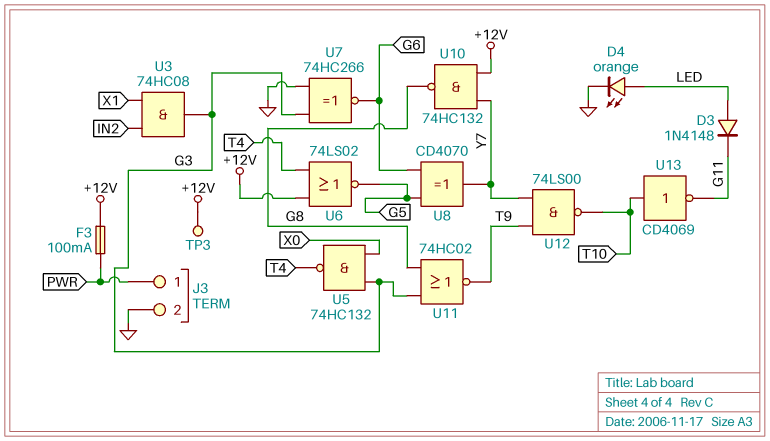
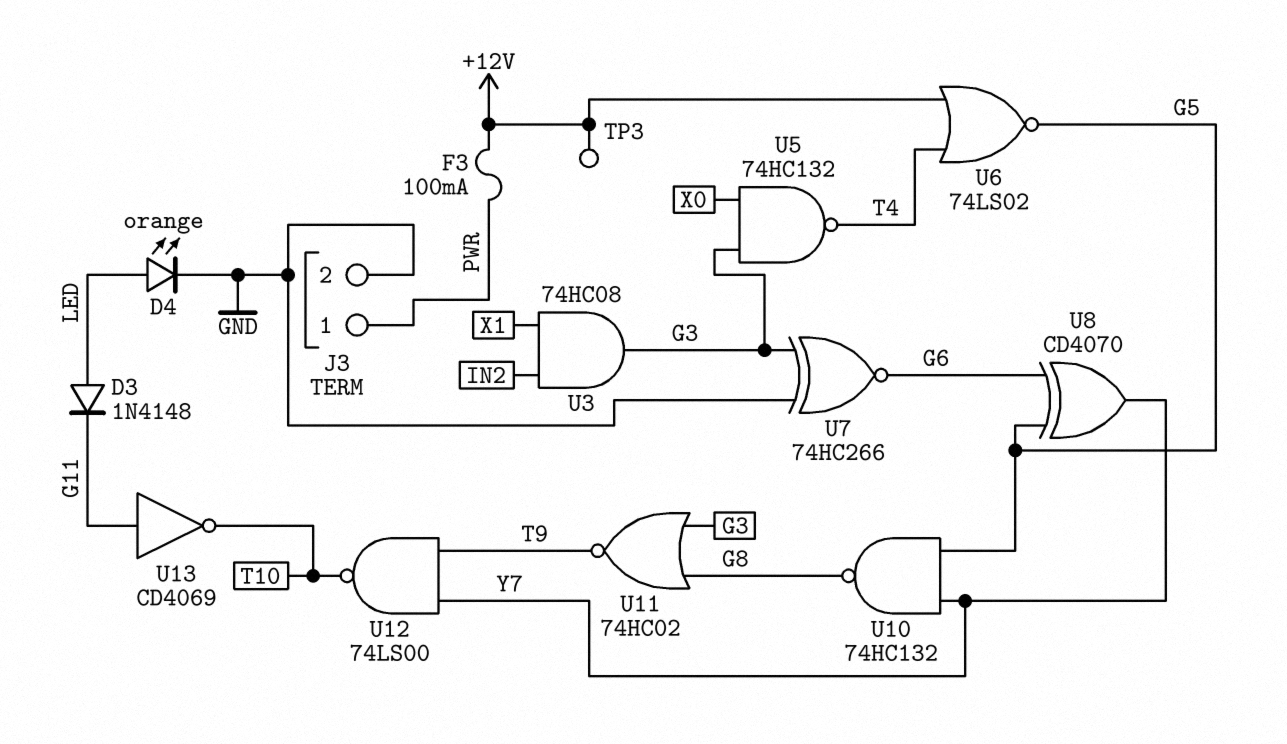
U10: NAND 74HC132 (in +12V, in Y7, out G8) -> NAND 74HC132 (in G5, in Y7, out G8)
U13: NOT CD4069 (in T10, out G11) -> NOT CD4069 (in G11, out T10)

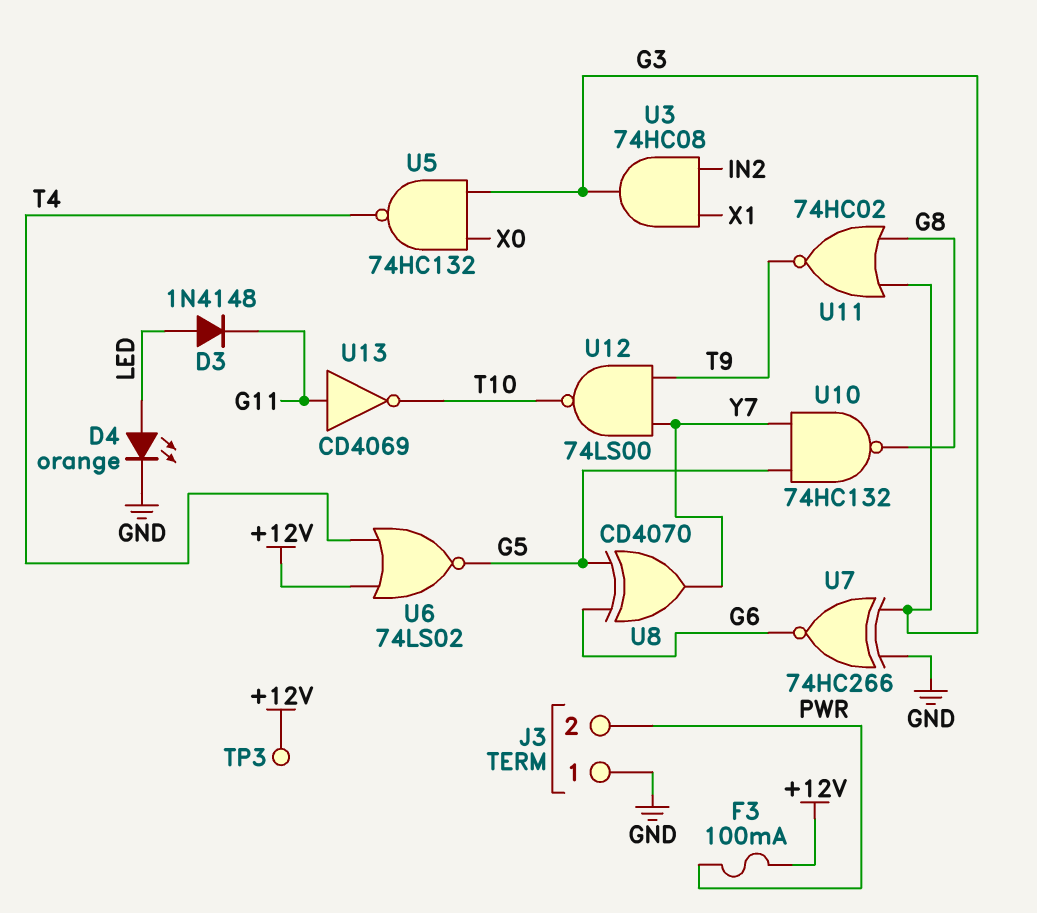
J3 pin 1: PWR -> GND
J3 pin 2: GND -> PWR

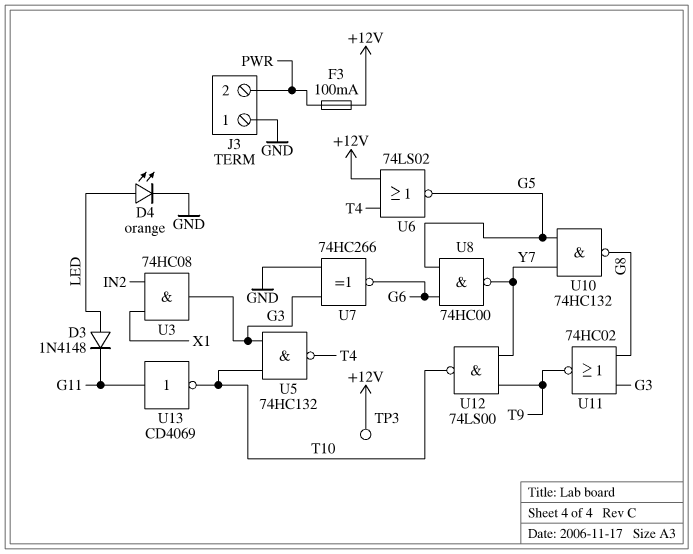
U5: NAND 74HC132 (in G3, in X0, out T4) -> NAND 74HC132 (in G3, in T10, out T4)
U8: XOR CD4070 (in G5, in G6, out Y7) -> NAND 74HC00 (in G5, in G6, out Y7)

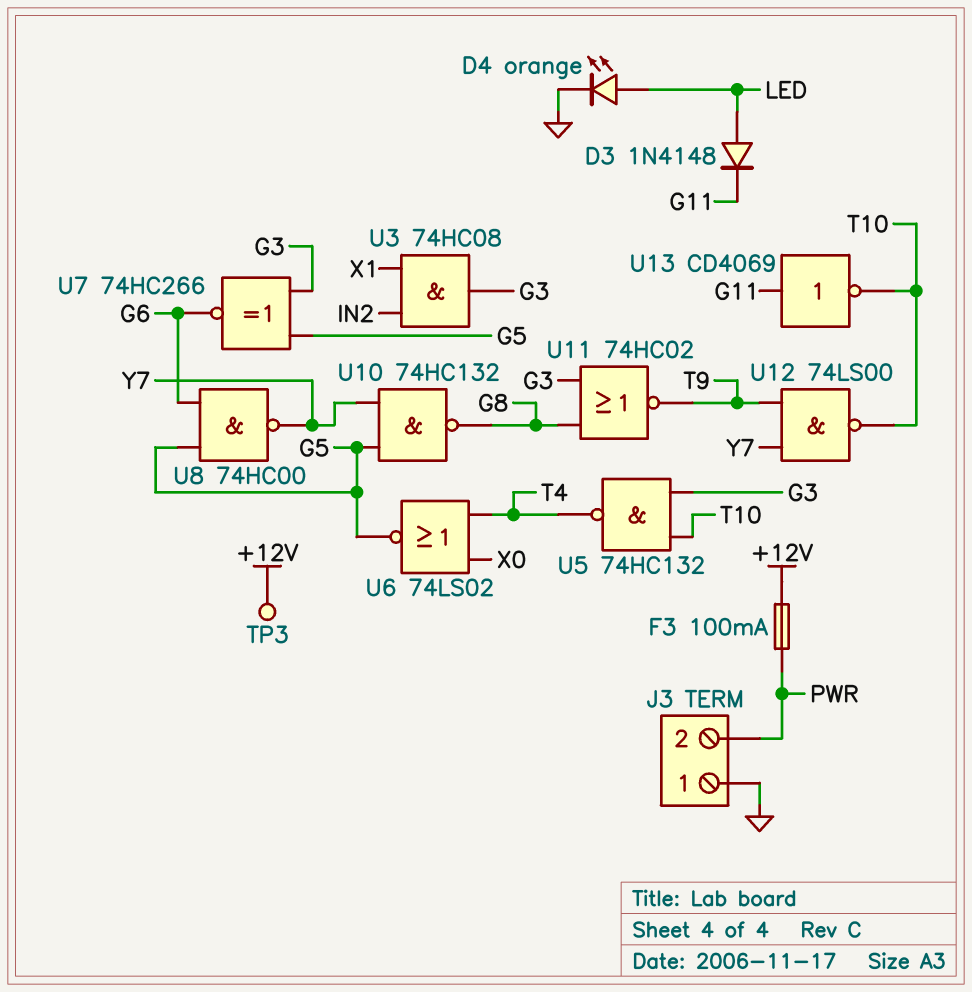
U6: NOR 74LS02 (in +12V, in T4, out G5) -> NOR 74LS02 (in T4, in X0, out G5)
U7: XNOR 74HC266 (in G3, in GND, out G6) -> XNOR 74HC266 (in G3, in G5, out G6)

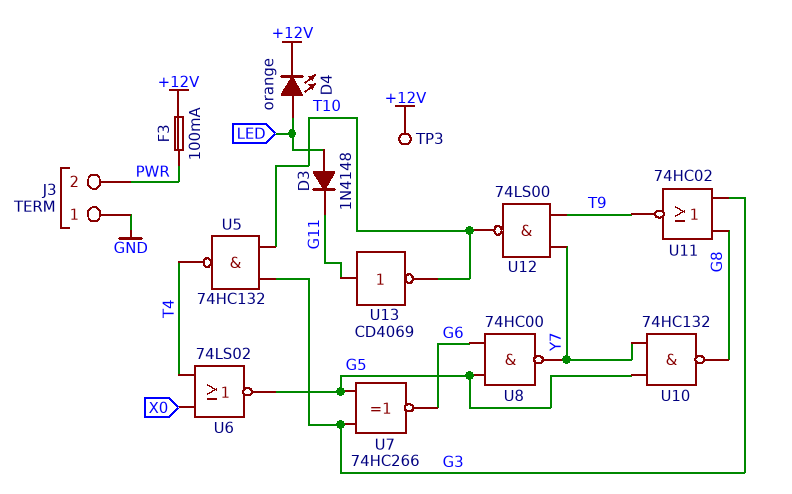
D4: LED orange (A LED, K GND) -> LED orange (A LED, K +12V)
U3: AND 74HC08 (in IN2, in X1, out G3) -> none

